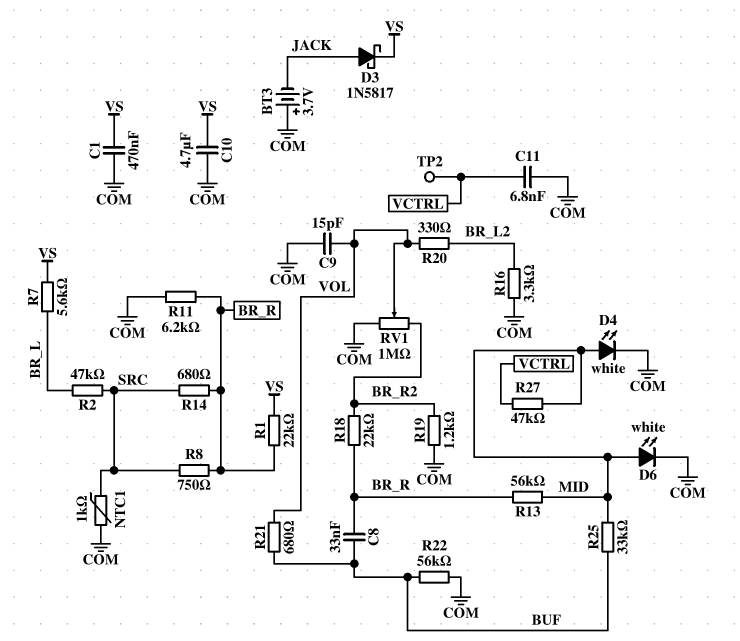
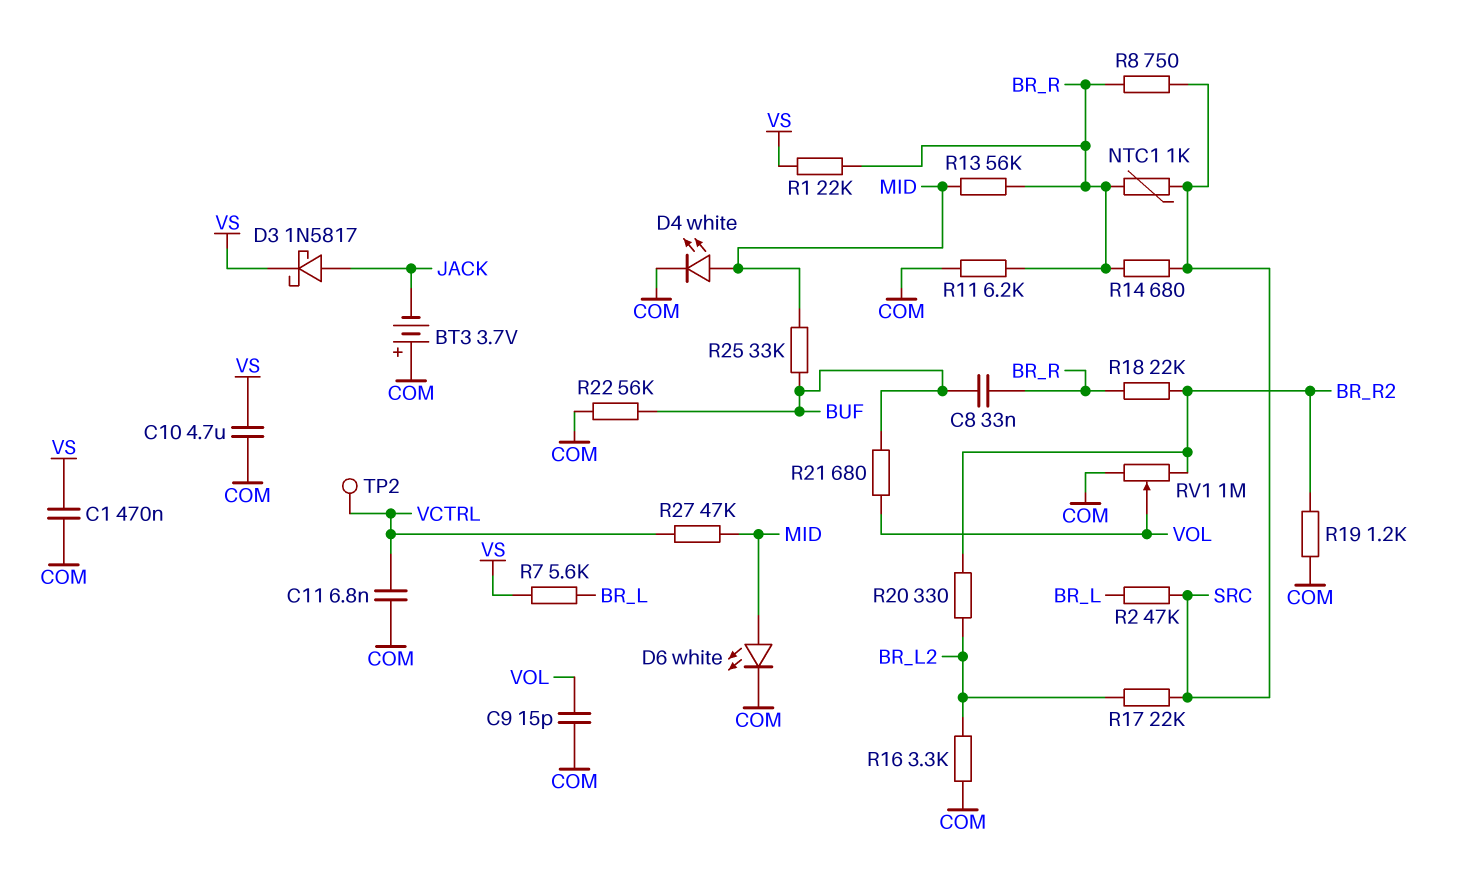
NTC1: 1k (COM, SRC) -> 1k (BR_R, SRC)
R17: none -> 22k (BR_L2, SRC)
R20: 330 (BR_L2, VOL) -> 330 (BR_L2, BR_R2)

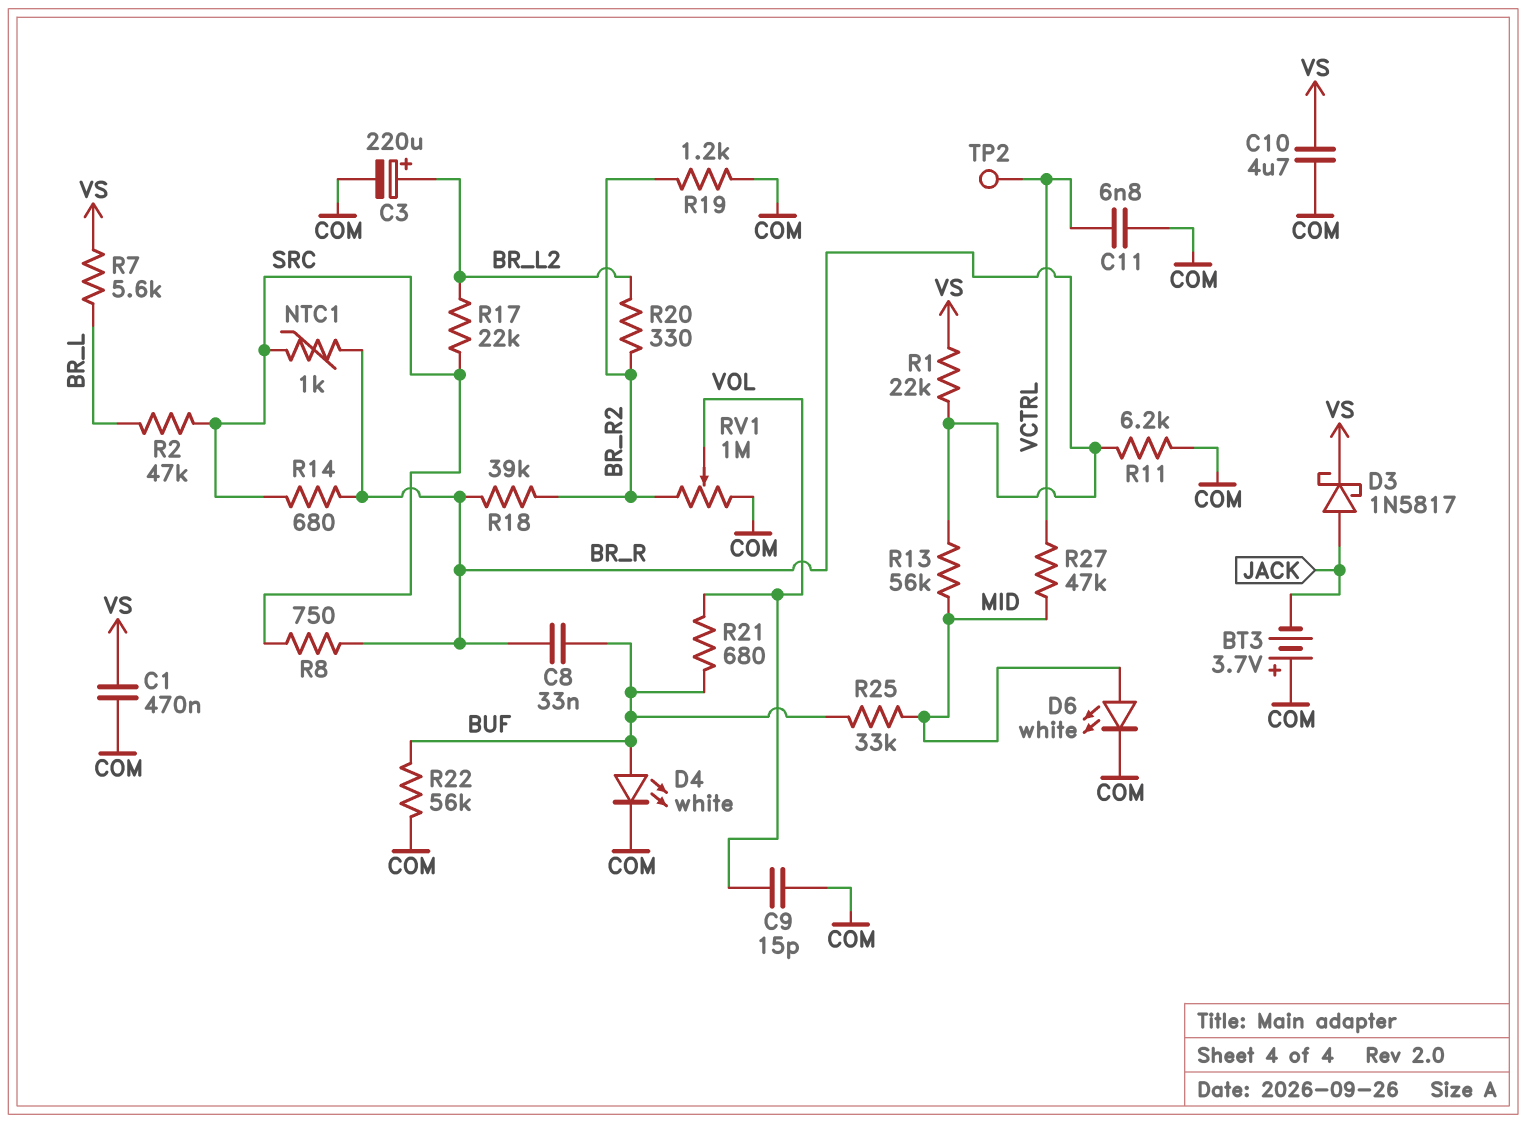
C3: none -> 220uF (plus BR_L2, minus COM)
D4: LED white (A MID, K COM) -> LED white (A BUF, K COM)
R16: 3.3k (BR_L2, COM) -> none
R18: 22k (BR_R, BR_R2) -> 39k (BR_R, BR_R2)

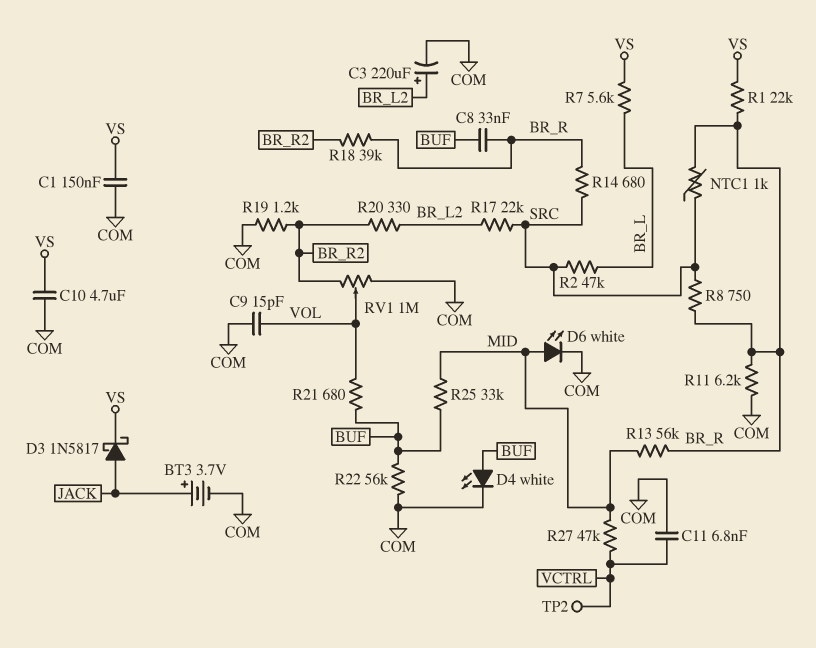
BT3: 3.7V (plus COM, minus JACK) -> 3.7V (plus JACK, minus COM)
C1: 470nF (COM, VS) -> 150nF (COM, VS)

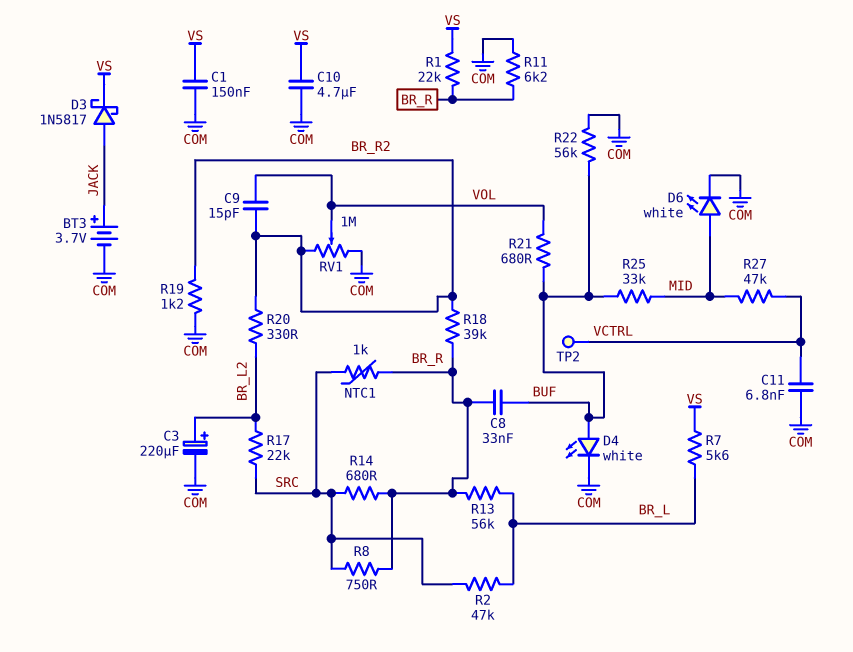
C9: 15pF (COM, VOL) -> 15pF (BR_R2, VOL)
R13: 56k (BR_R, MID) -> 56k (BR_L, BR_R)

